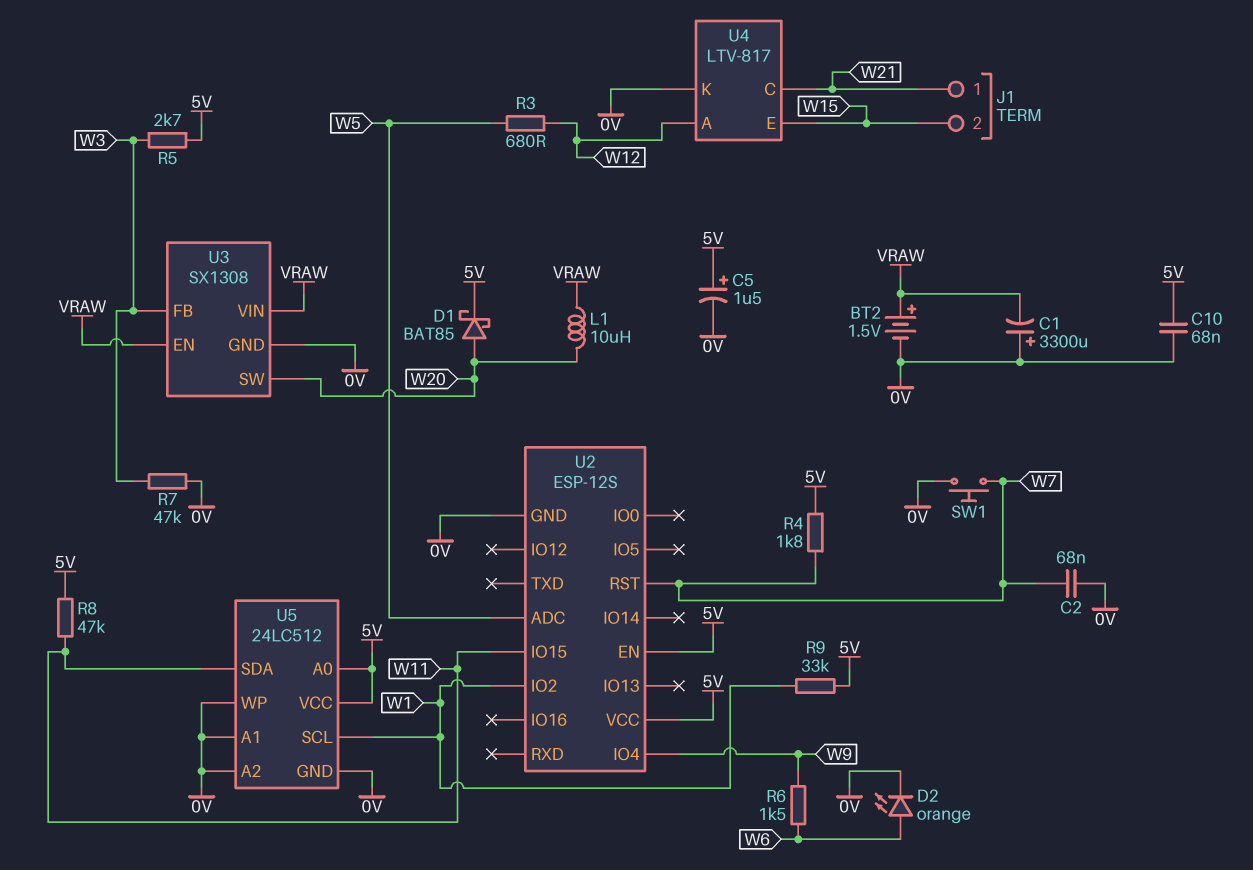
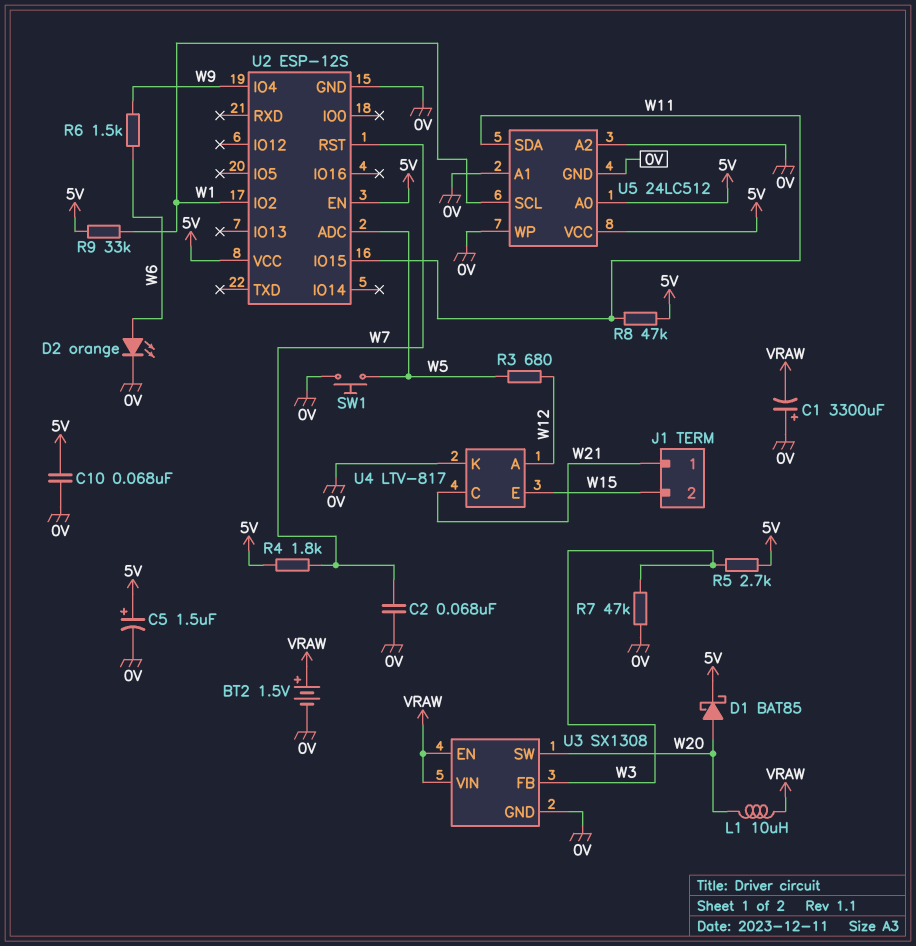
SW1: button (0V, W7) -> button (0V, W5)

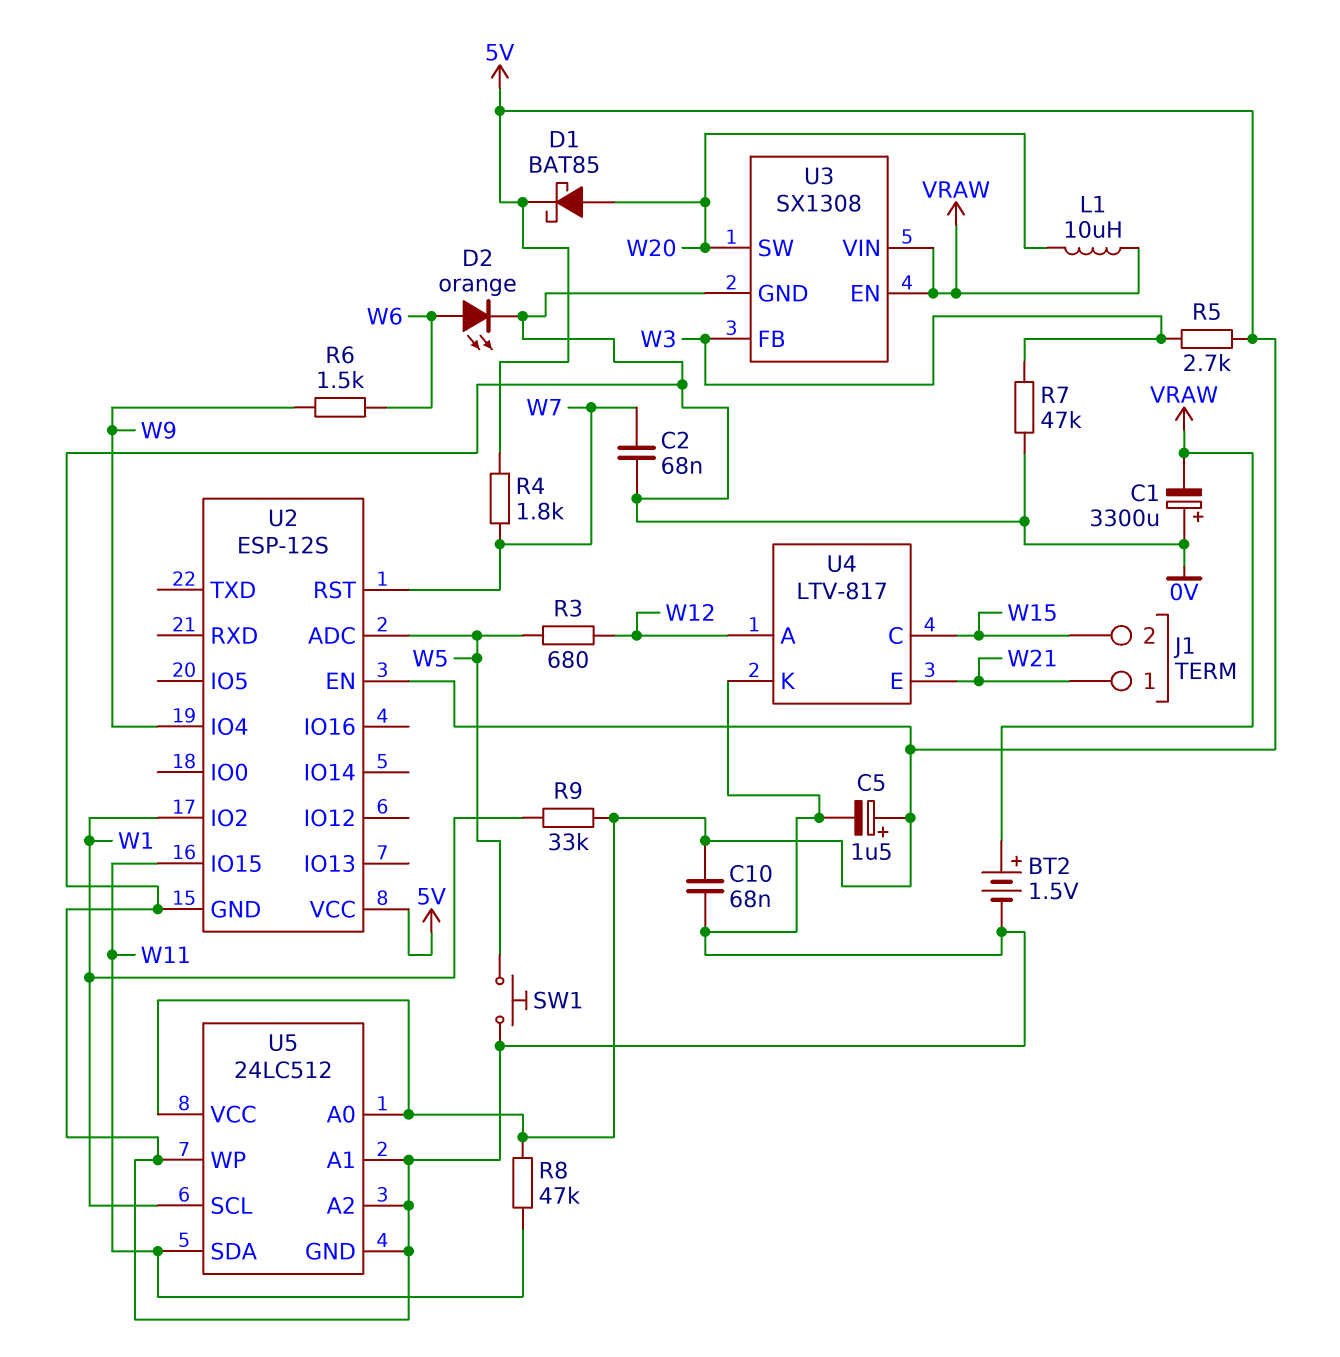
U4 pin C: W21 -> W15
U4 pin E: W15 -> W21

